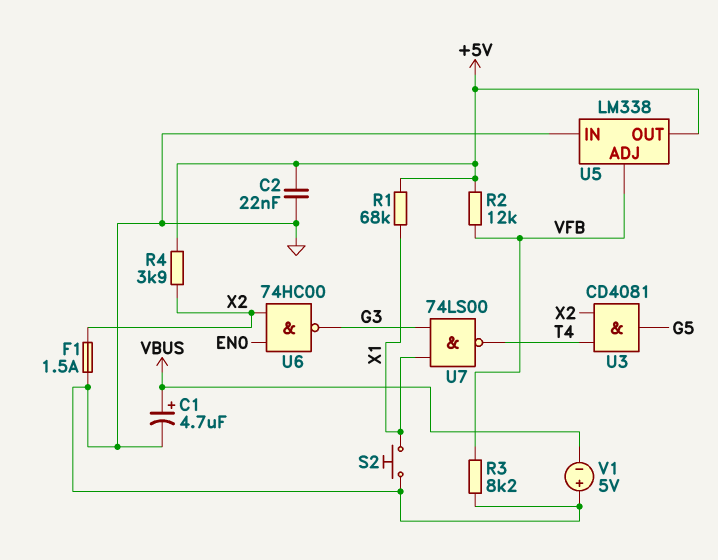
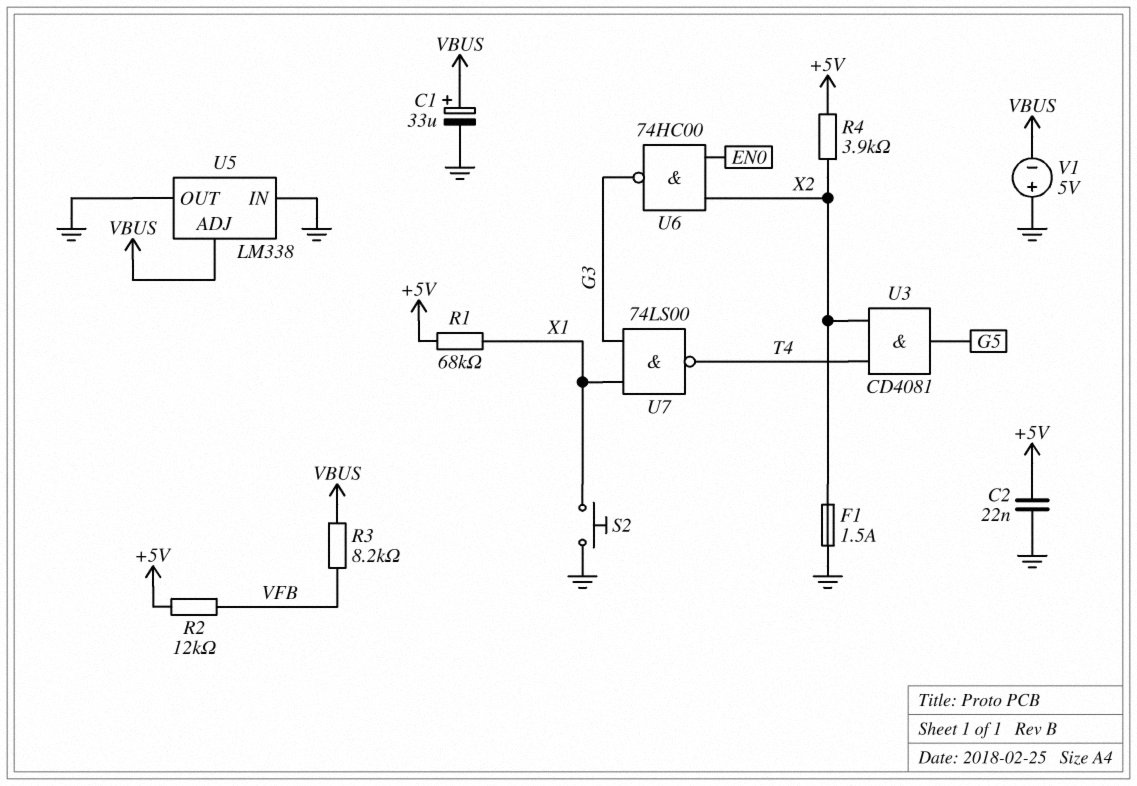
C1: 4.7uF (plus VBUS, minus GND) -> 33uF (plus VBUS, minus GND)
R3: 8.2k (GND, VFB) -> 8.2k (VBUS, VFB)
U5 pin ADJ: VFB -> VBUS
U5 pin OUT: +5V -> GND

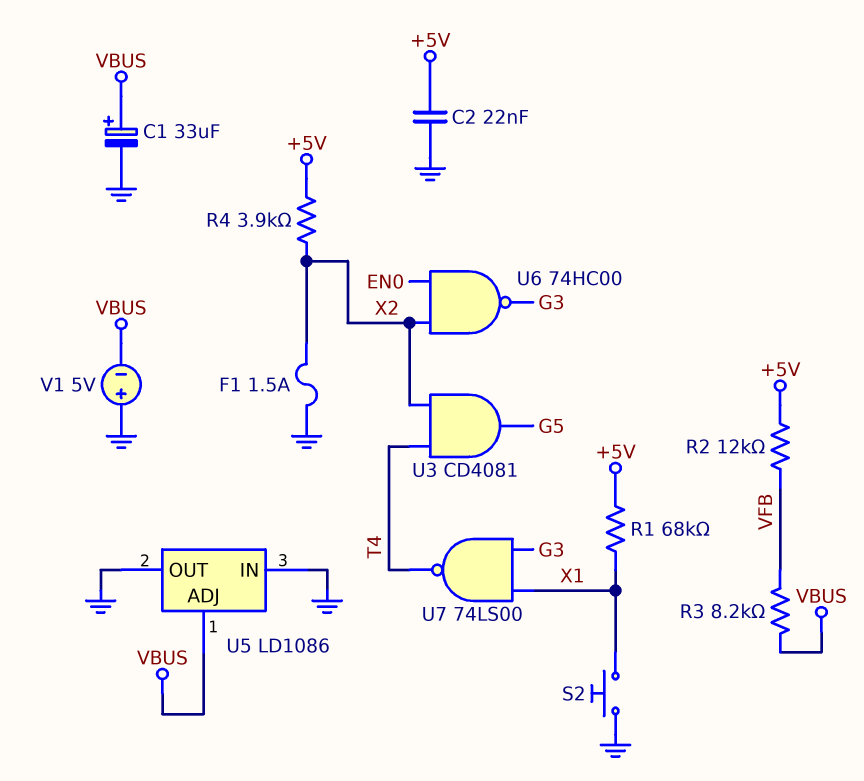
U5: LM338 -> LD1086

